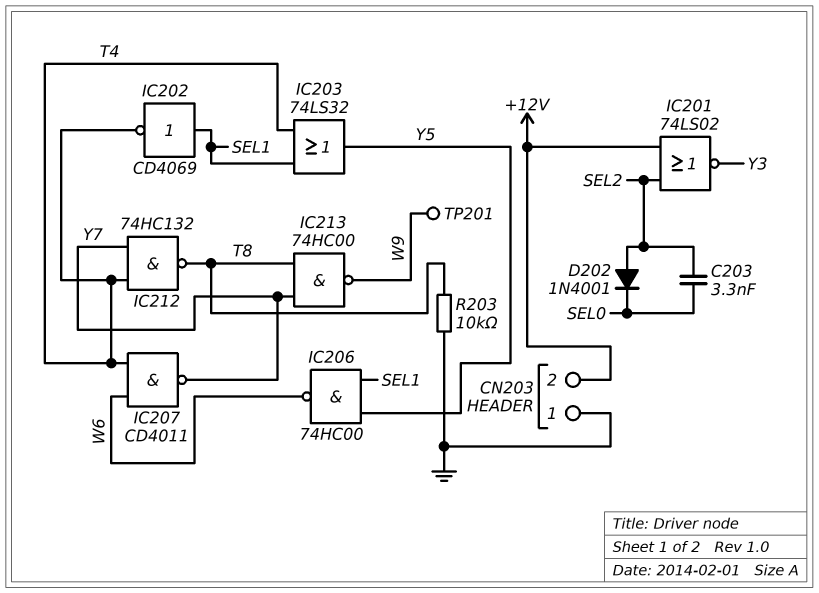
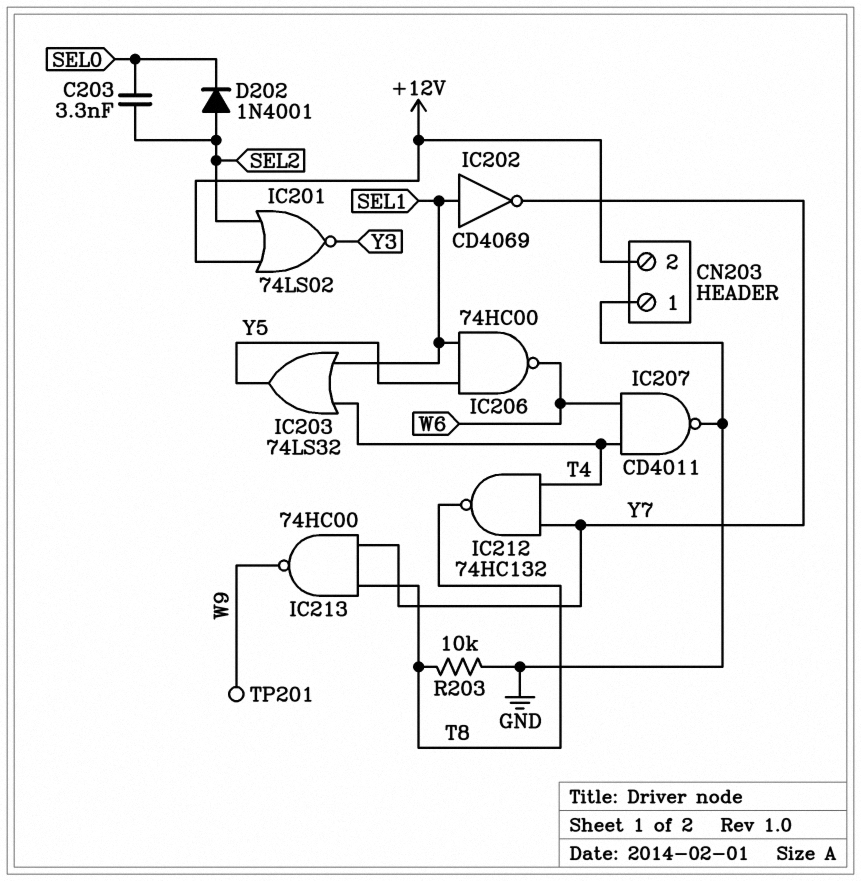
IC202: NOT CD4069 (in SEL1, out T4) -> NOT CD4069 (in SEL1, out Y7)
IC207: NAND CD4011 (in T4, in W6, out Y7) -> NAND CD4011 (in T4, in W6, out GND)

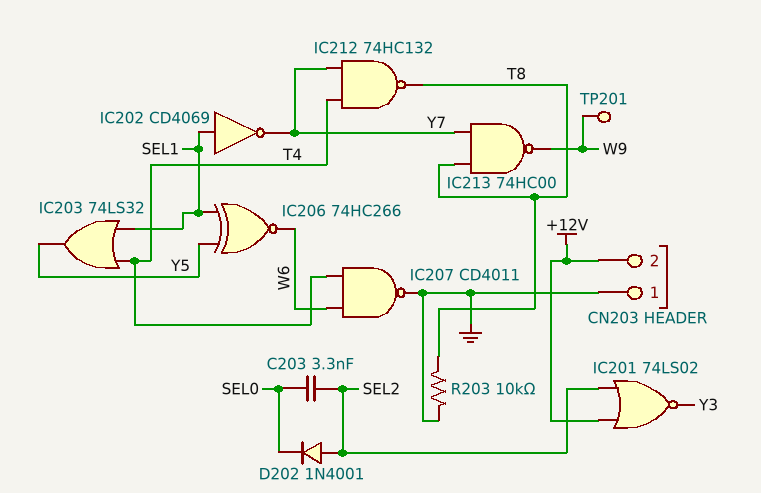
IC206: NAND 74HC00 (in SEL1, in Y5, out W6) -> XNOR 74HC266 (in SEL1, in Y5, out W6)

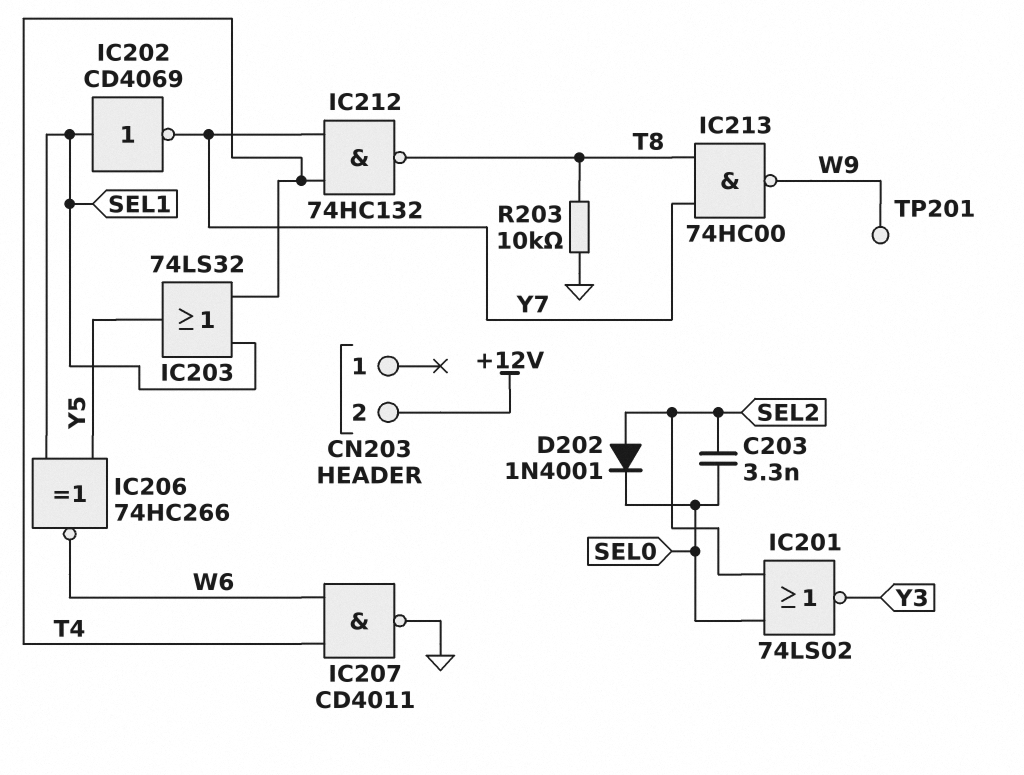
CN203 pin 1: GND -> none
IC201: NOR 74LS02 (in +12V, in SEL2, out Y3) -> NOR 74LS02 (in SEL0, in SEL2, out Y3)

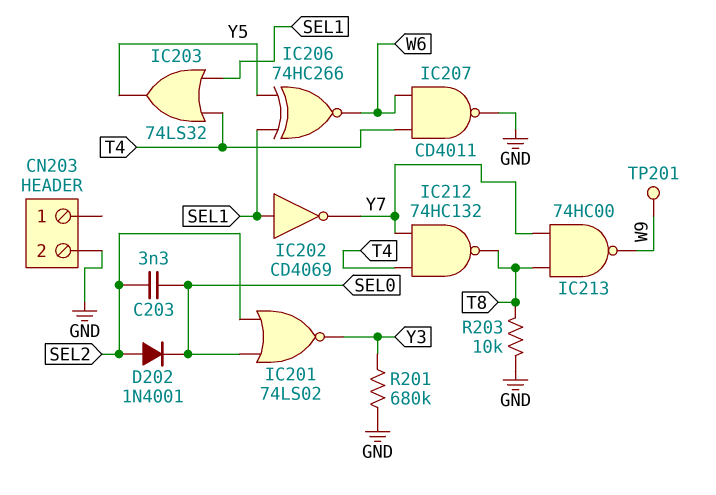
CN203 pin 2: +12V -> GND
R201: none -> 680k (GND, Y3)

